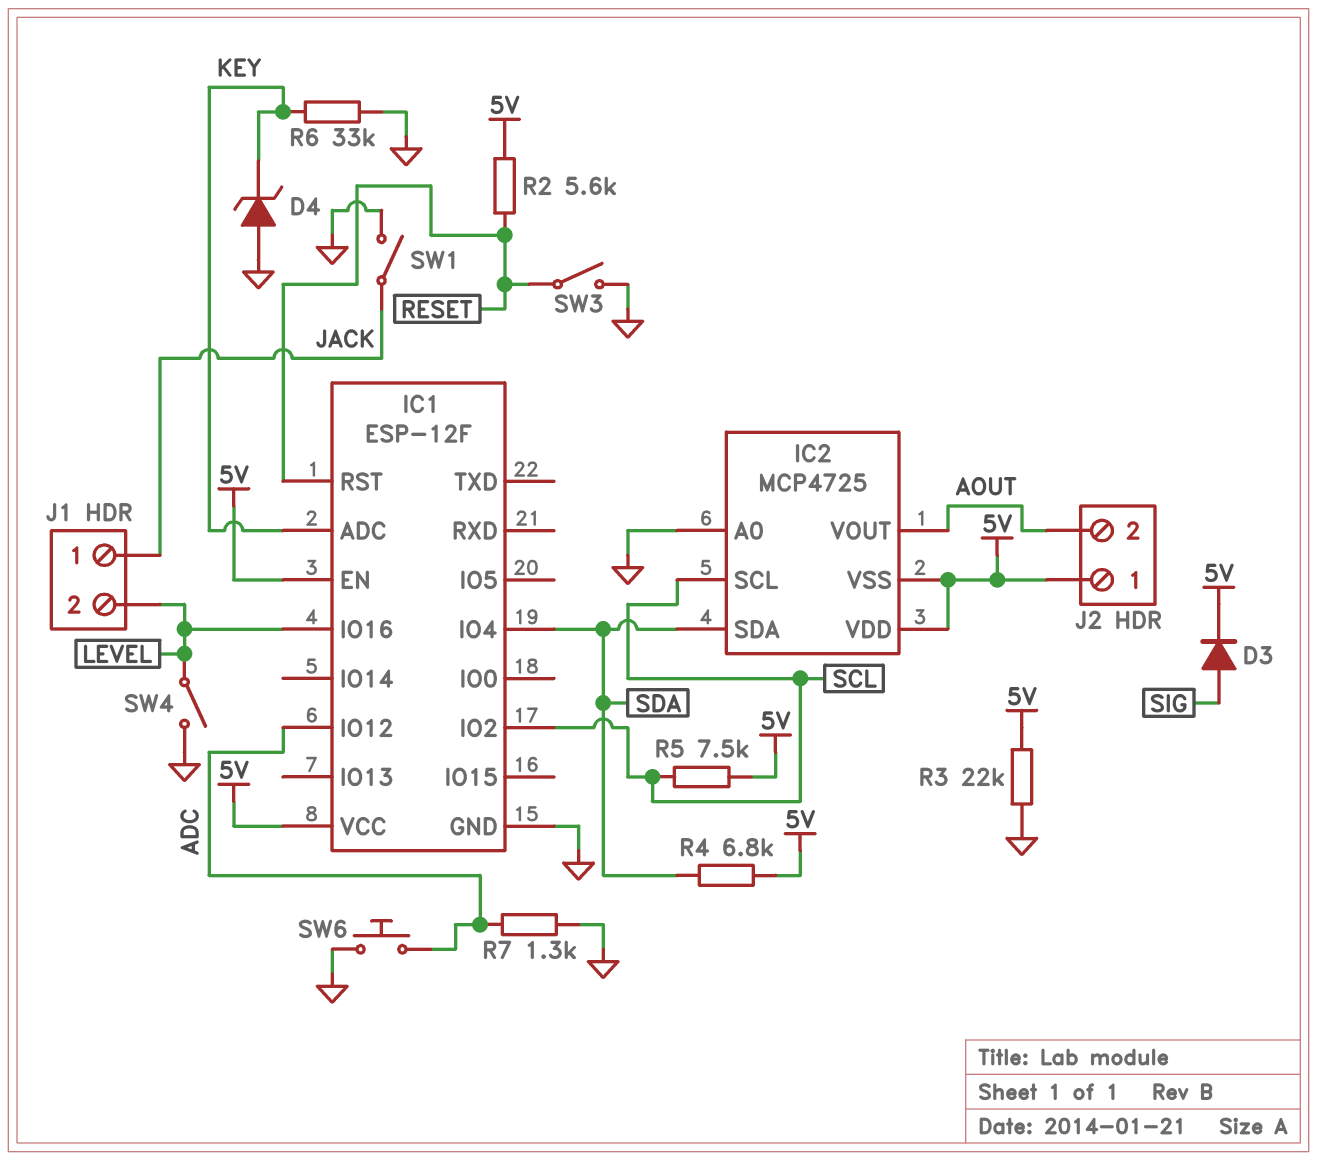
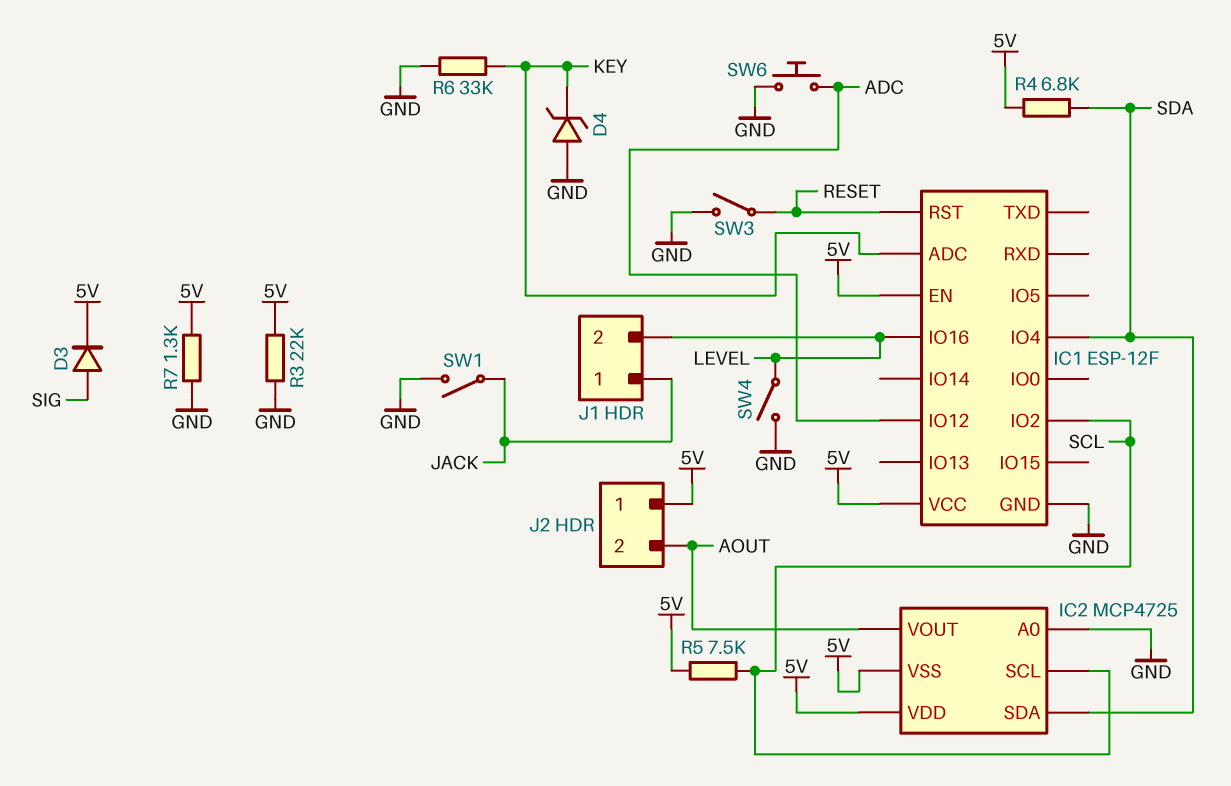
R2: 5.6k (5V, RESET) -> none
R7: 1.3k (ADC, GND) -> 1.3k (5V, GND)

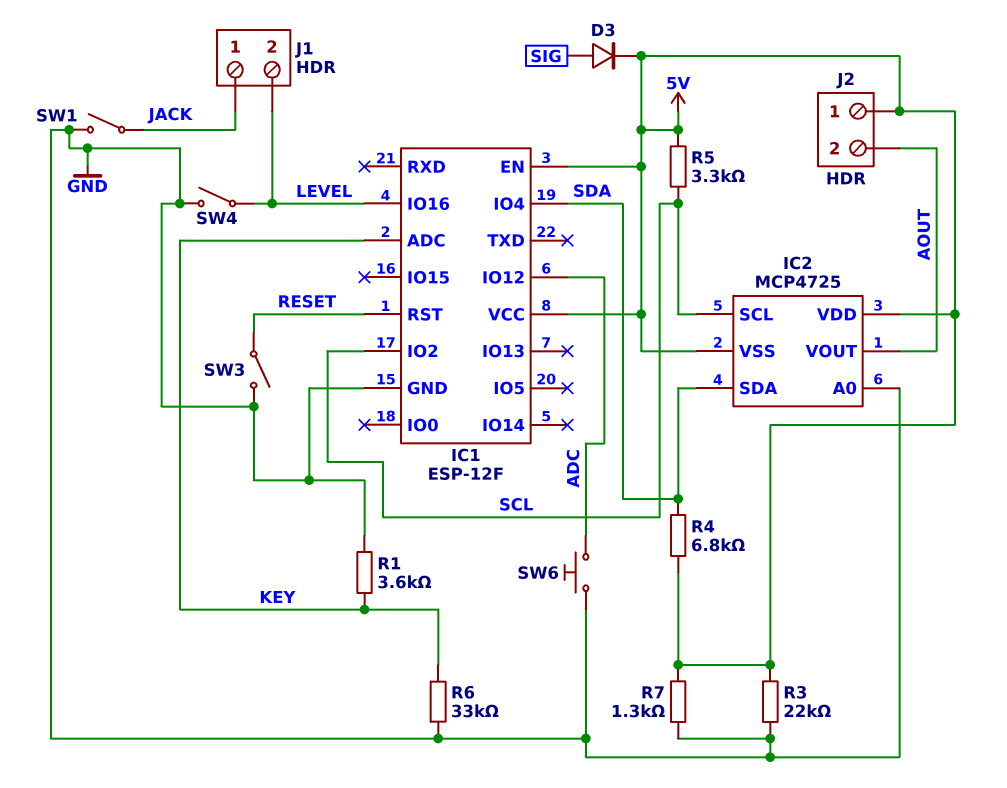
D4: zener (A GND, K KEY) -> none
R1: none -> 3.6k (GND, KEY)
R5: 7.5k (5V, SCL) -> 3.3k (5V, SCL)

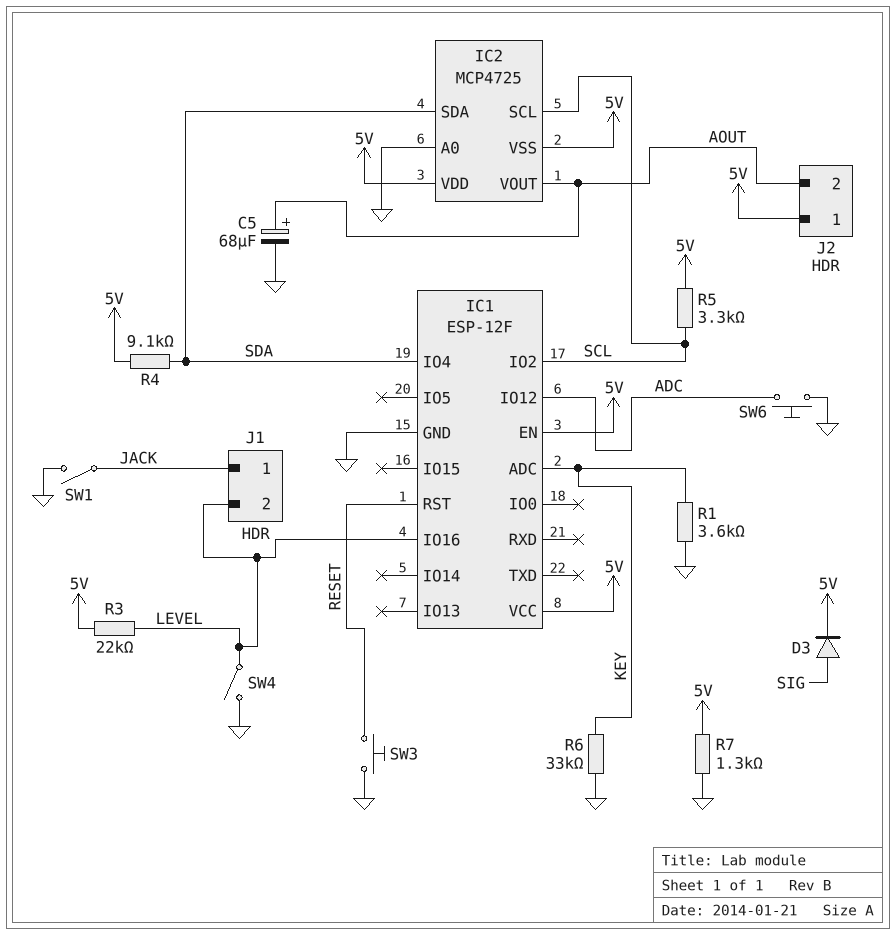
C5: none -> 68uF (plus AOUT, minus GND)
R3: 22k (5V, GND) -> 22k (5V, LEVEL)
R4: 6.8k (5V, SDA) -> 9.1k (5V, SDA)
SW3: switch (GND, RESET) -> button (GND, RESET)

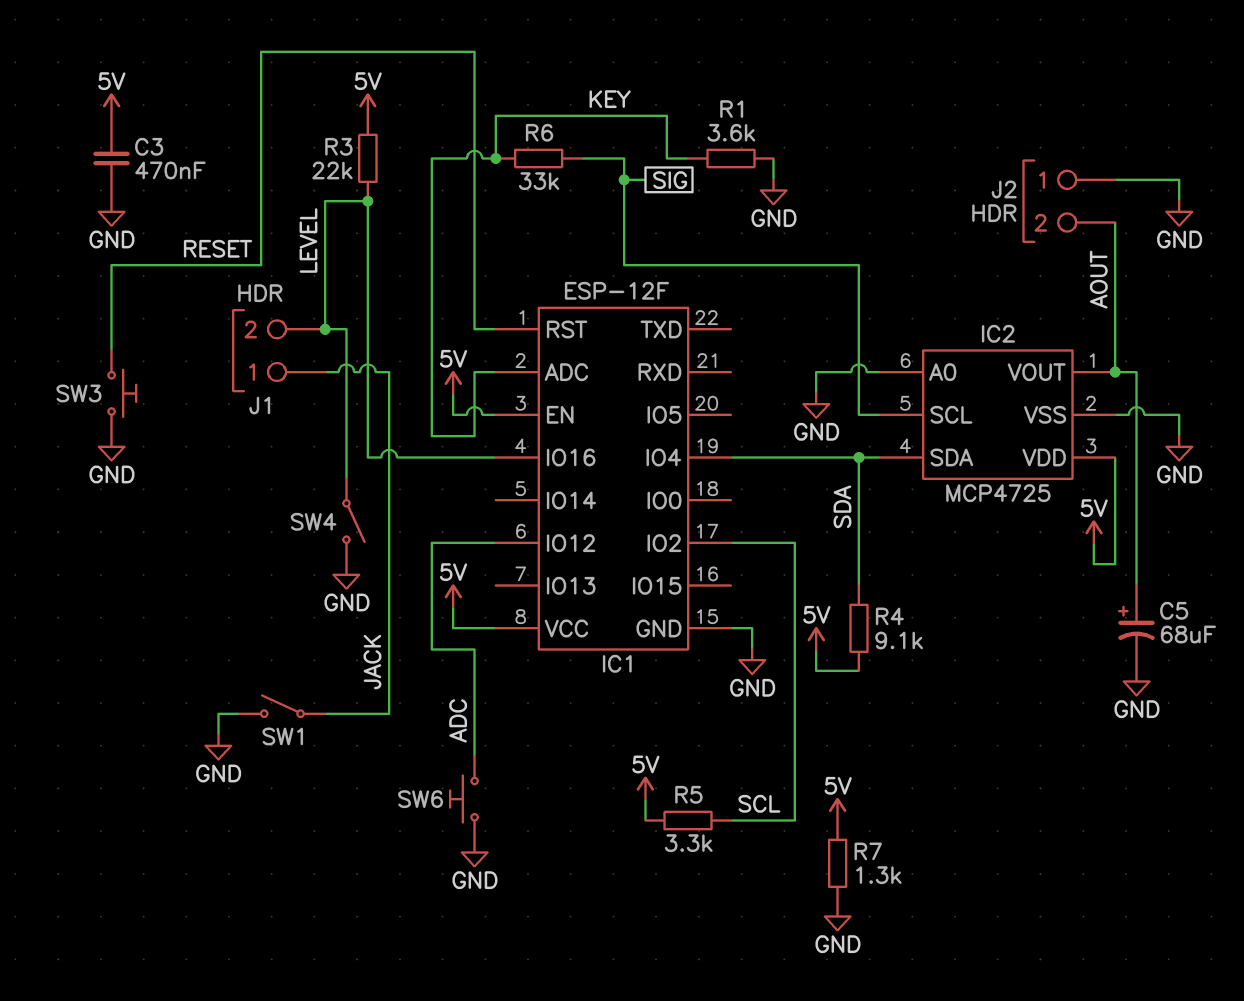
C3: none -> 470nF (5V, GND)
D3: diode (A SIG, K 5V) -> none
IC2 pin SCL: SCL -> SIG
IC2 pin VSS: 5V -> GND
J2 pin 1: 5V -> GND
R6: 33k (GND, KEY) -> 33k (KEY, SIG)

